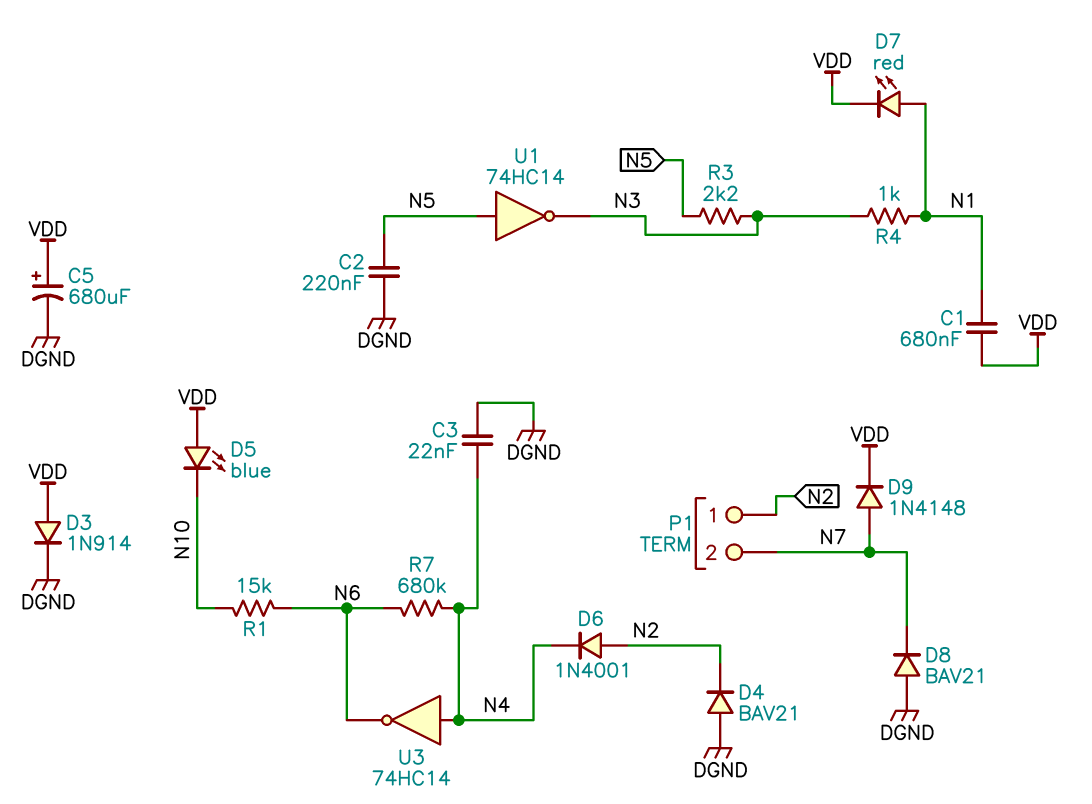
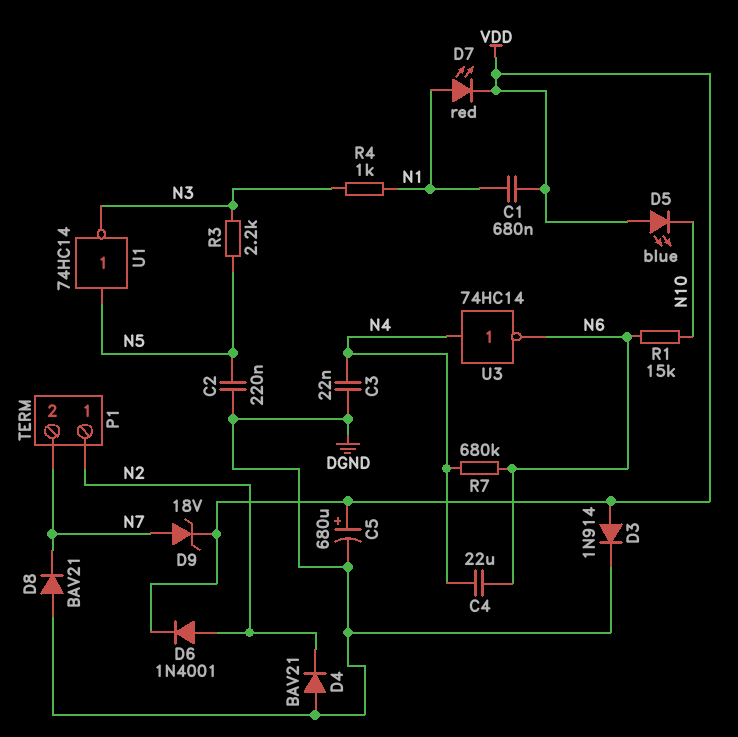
C4: none -> 22uF (N4, N6)
D6: diode 1N4001 (A N2, K N4) -> diode 1N4001 (A N2, K VDD)
D9: diode 1N4148 (A N7, K VDD) -> zener 18V (A N7, K VDD)

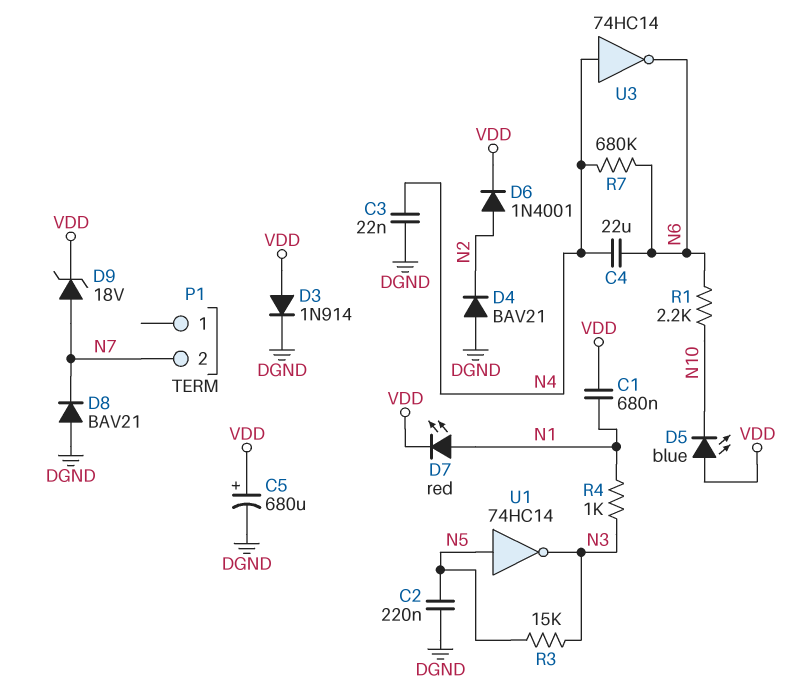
P1 pin 1: N2 -> none
R1: 15k (N6, N10) -> 2.2k (N6, N10)
R3: 2.2k (N3, N5) -> 15k (N3, N5)

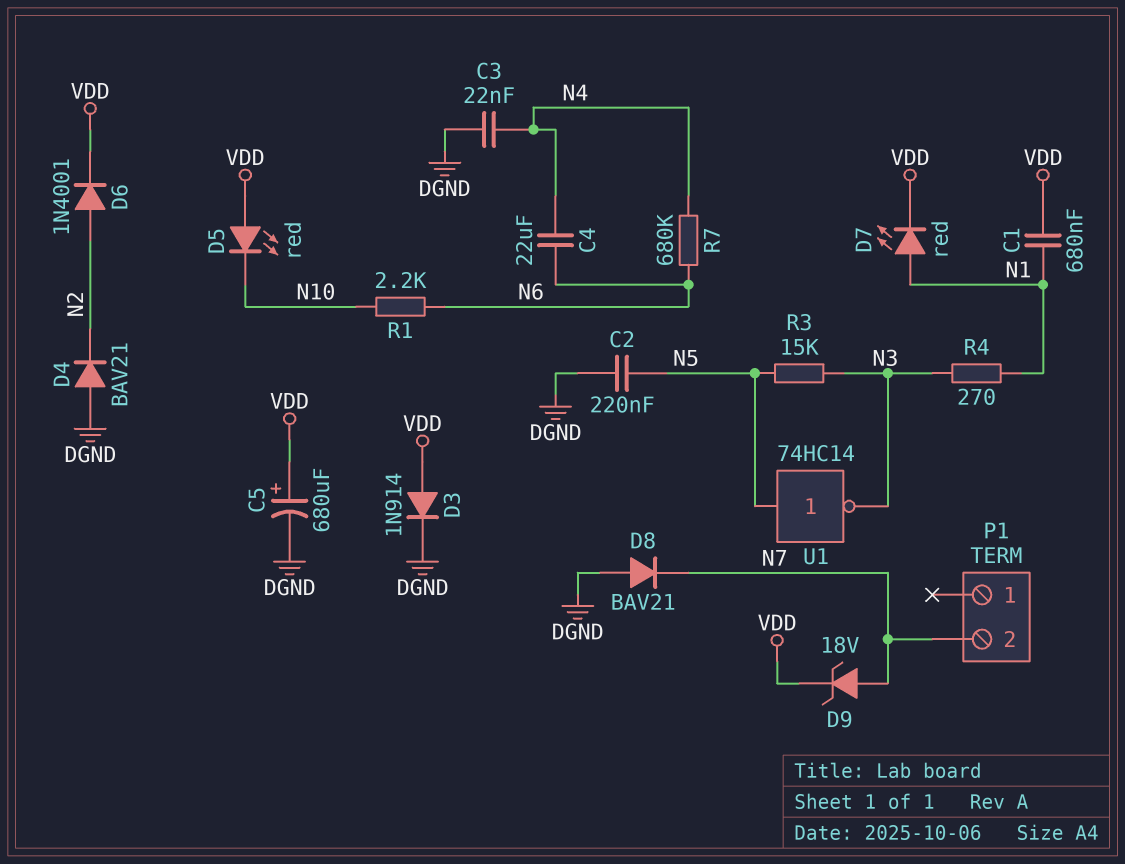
D5: LED blue (A VDD, K N10) -> LED red (A VDD, K N10)
R4: 1k (N1, N3) -> 270 (N1, N3)
U3: NOT 74HC14 (in N4, out N6) -> none

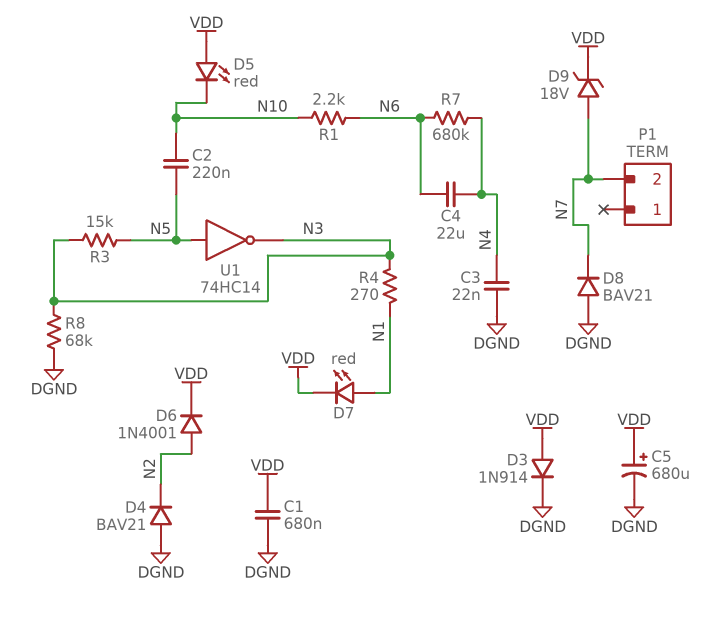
C1: 680nF (N1, VDD) -> 680nF (DGND, VDD)
C2: 220nF (DGND, N5) -> 220nF (N5, N10)
R8: none -> 68k (DGND, N3)

